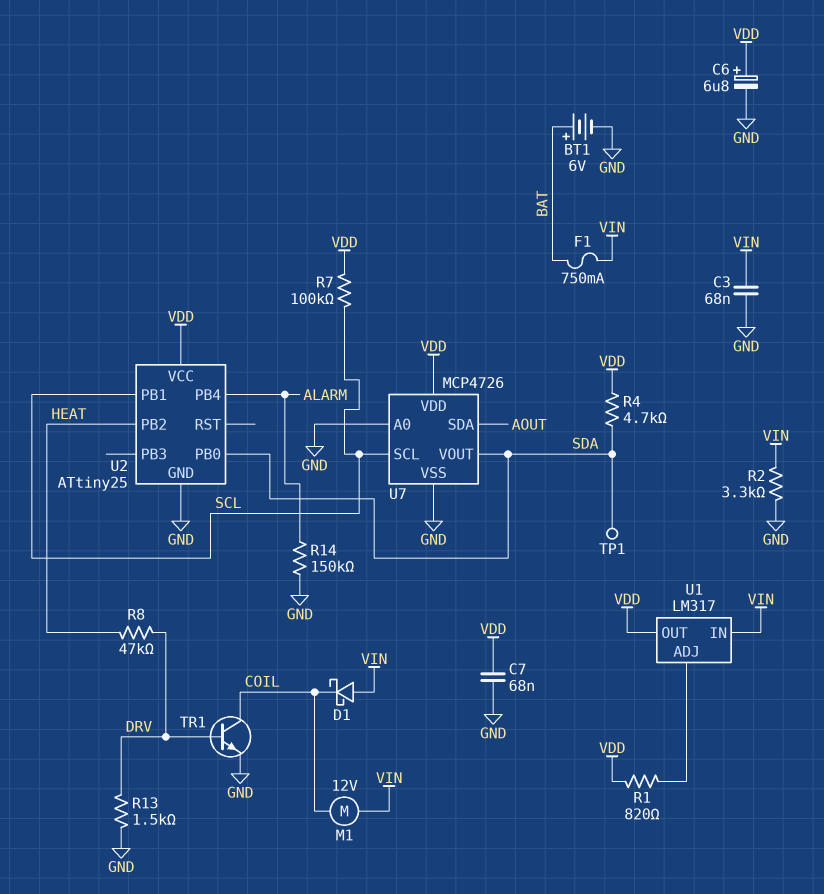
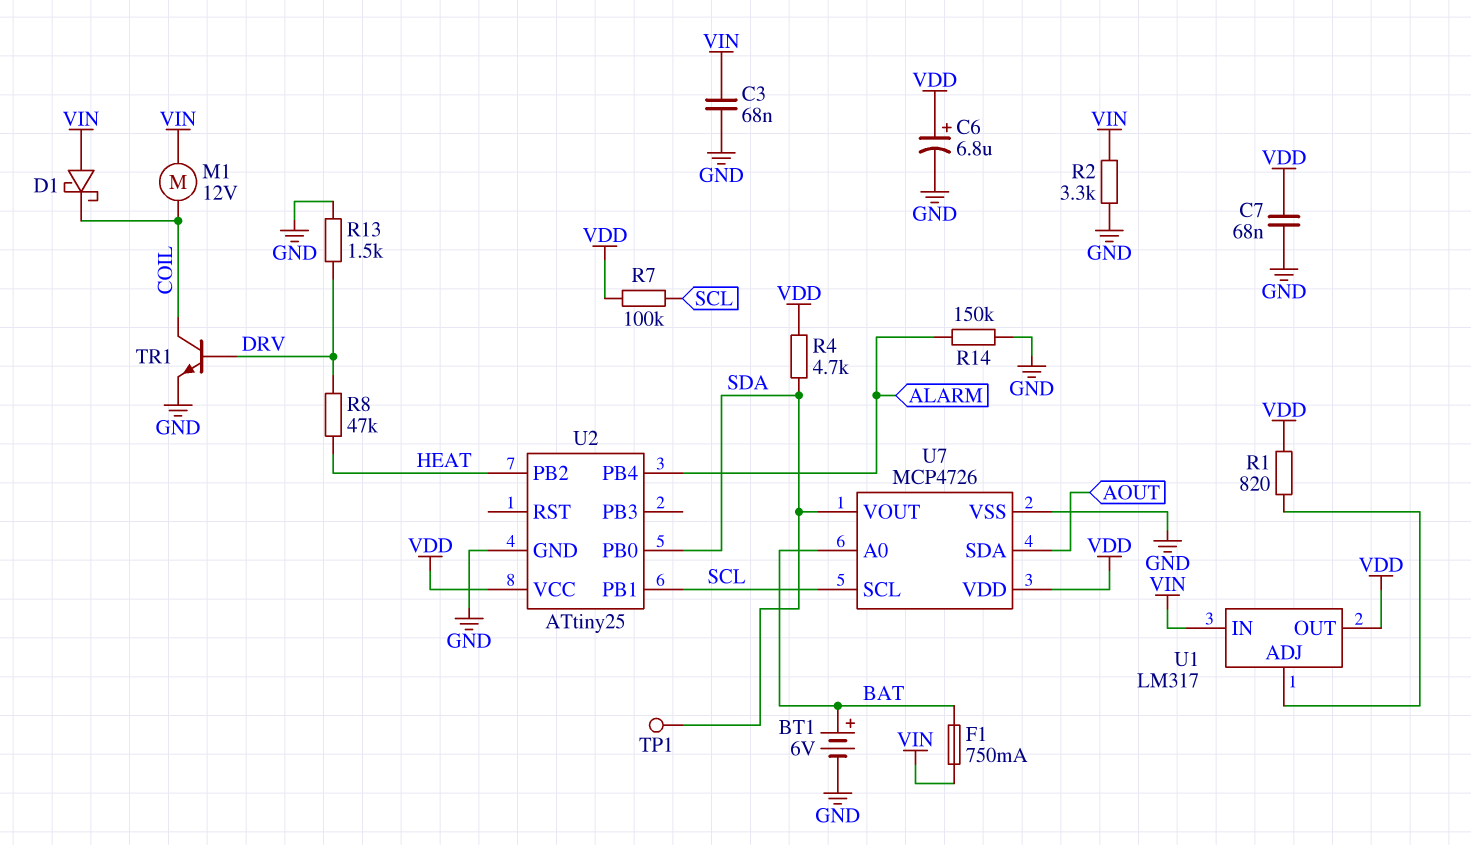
U7 pin A0: GND -> BAT

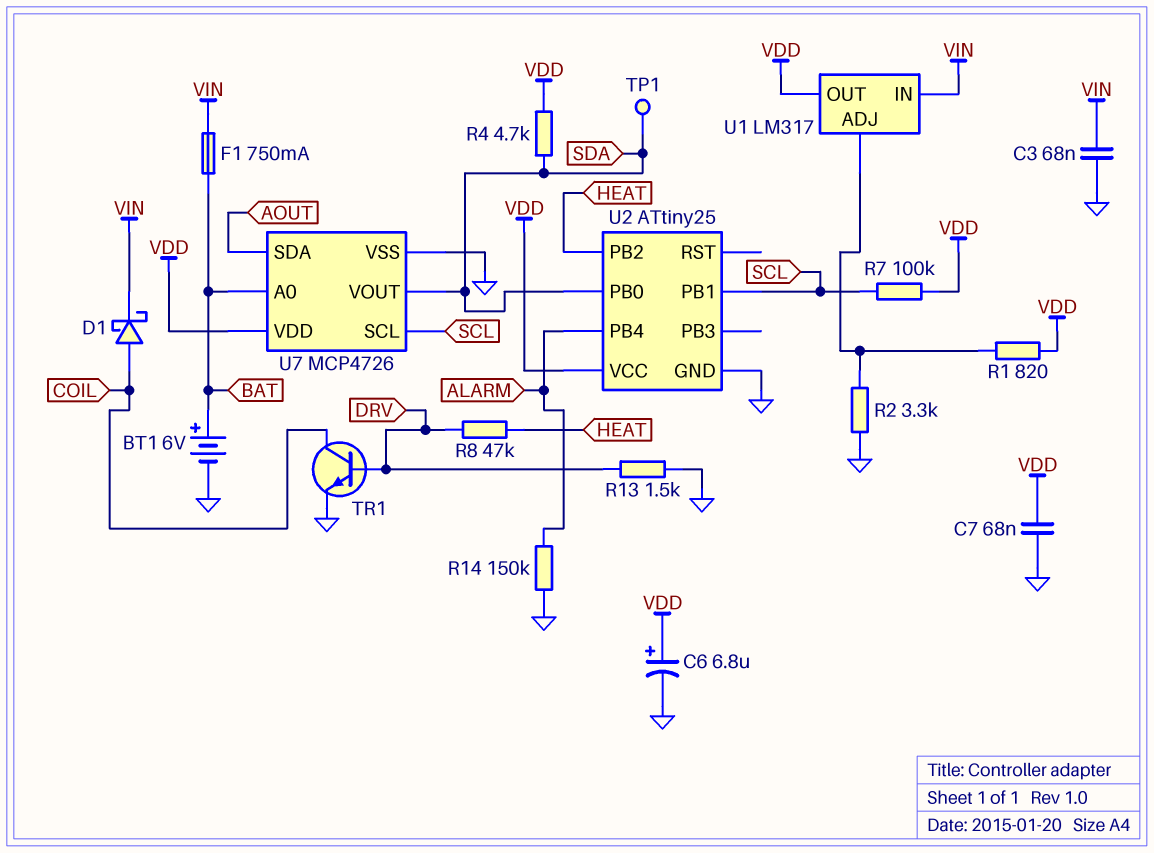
D1: schottky (A VIN, K COIL) -> schottky (A COIL, K VIN)
M1: motor 12V (COIL, VIN) -> none
R2: 3.3k (GND, VIN) -> 3.3k (GND, U1/ADJ)

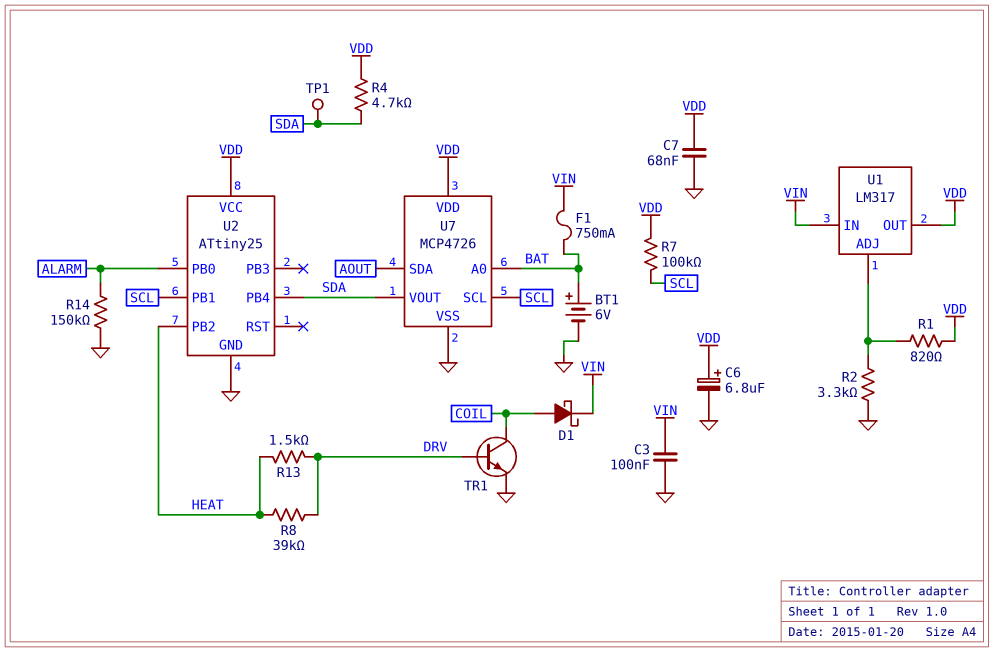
C3: 68nF (GND, VIN) -> 100nF (GND, VIN)
R8: 47k (DRV, HEAT) -> 39k (DRV, HEAT)
R13: 1.5k (DRV, GND) -> 1.5k (DRV, HEAT)
U2 pin PB0: SDA -> ALARM
U2 pin PB4: ALARM -> SDA

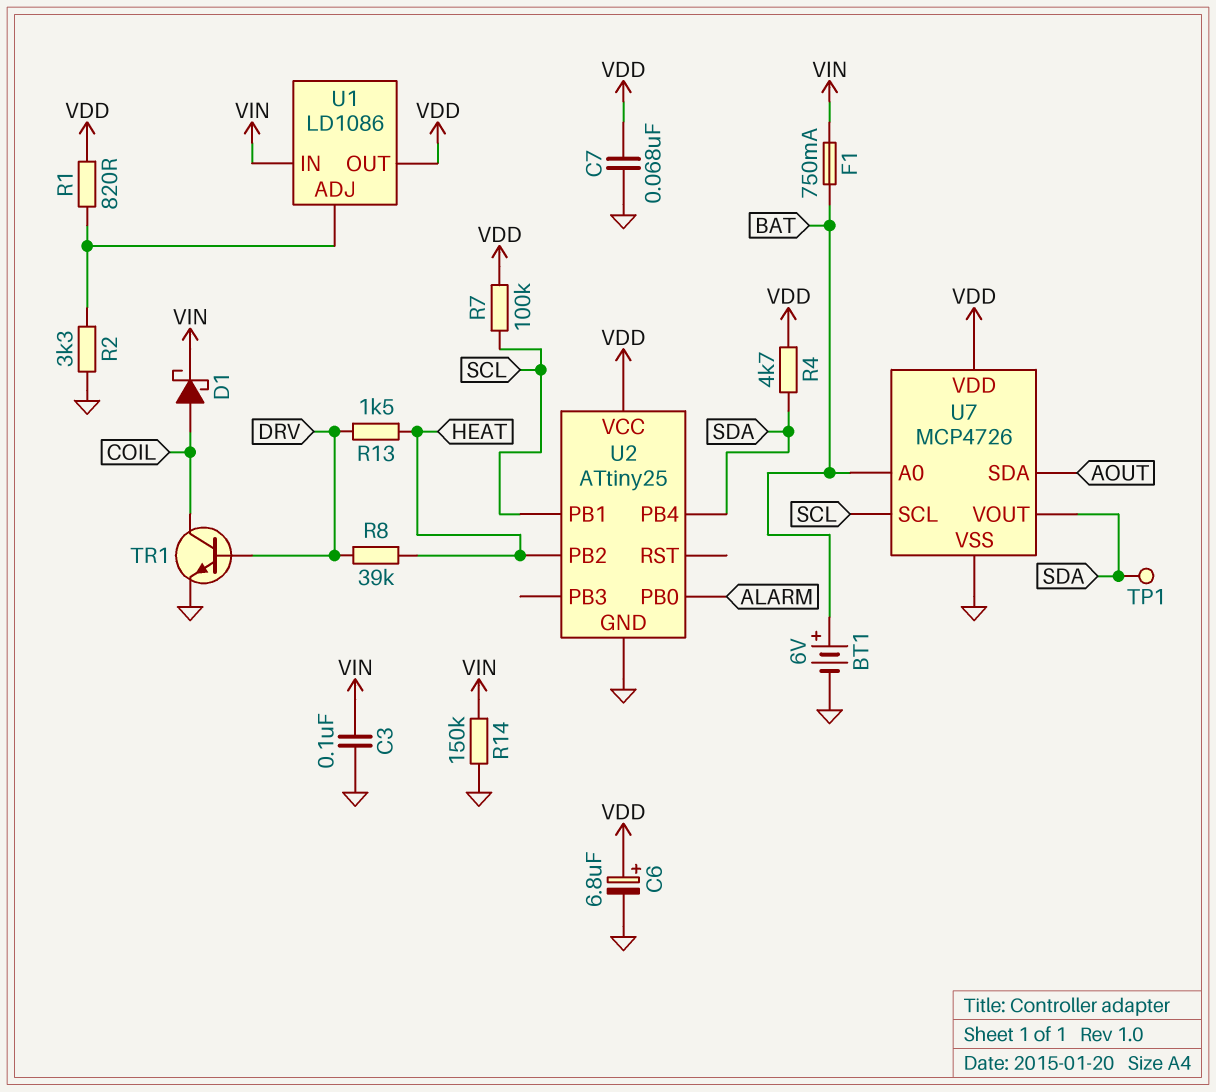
R14: 150k (ALARM, GND) -> 150k (GND, VIN)
U1: LM317 -> LD1086

